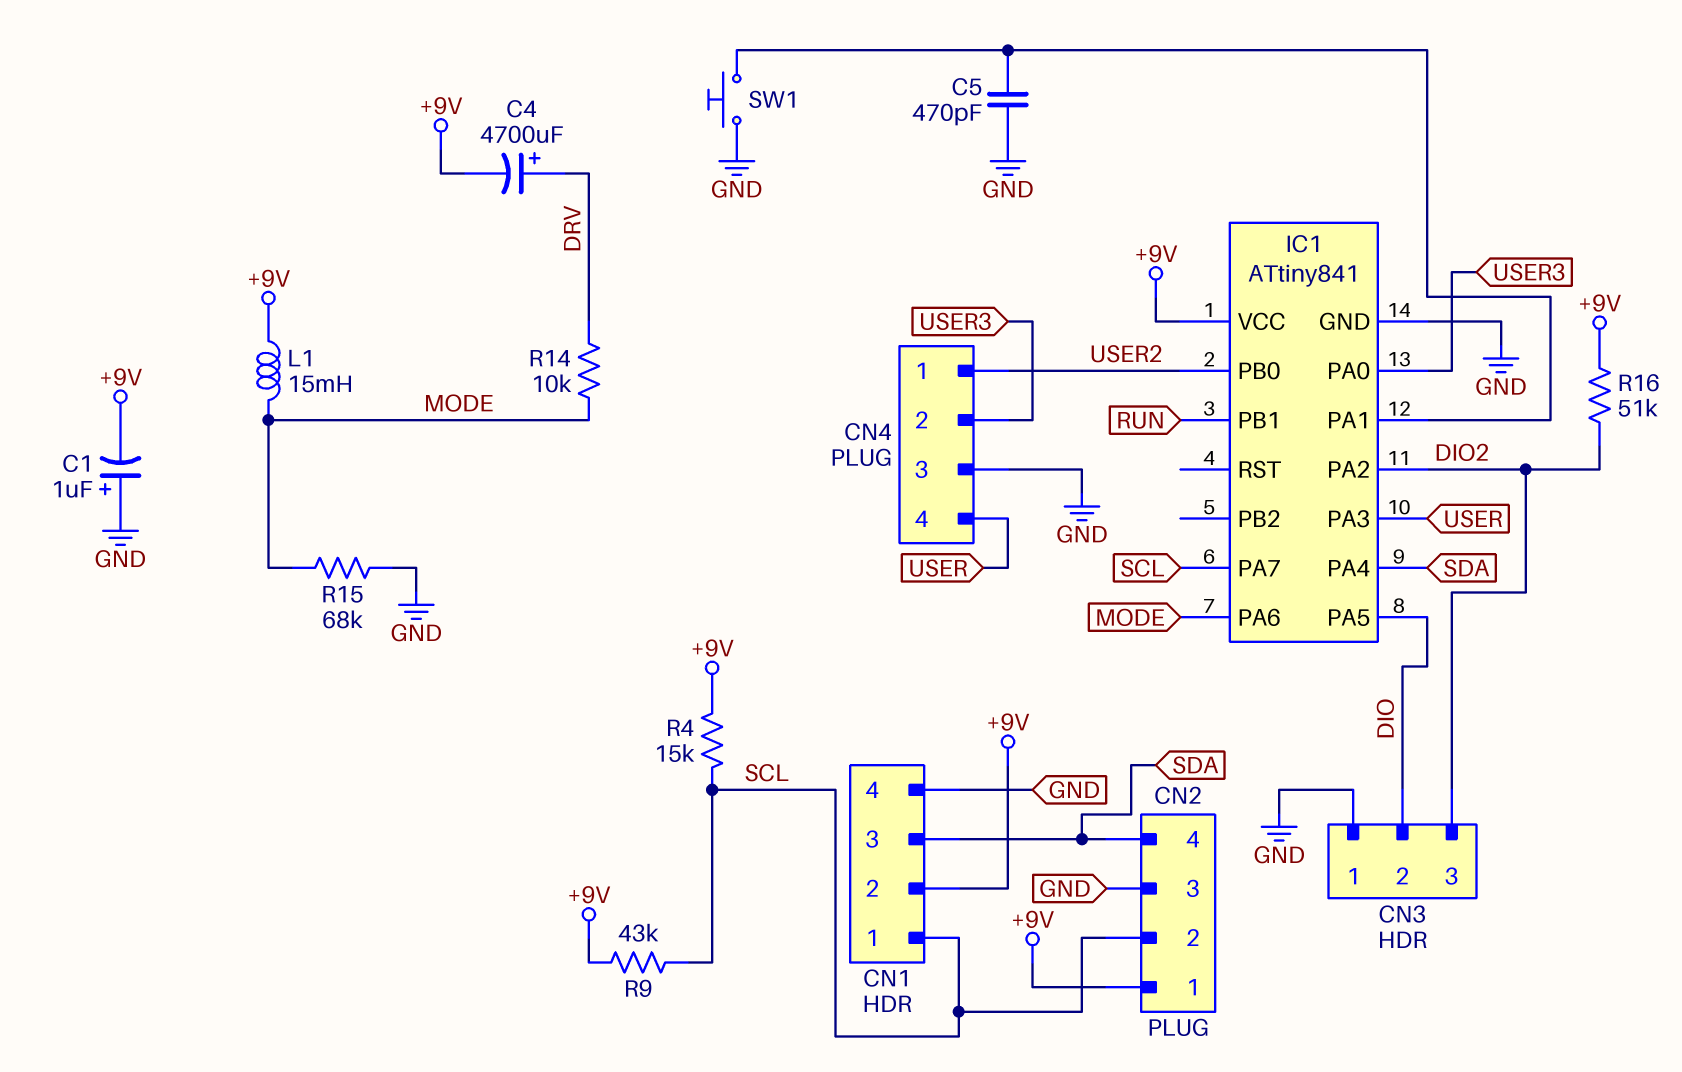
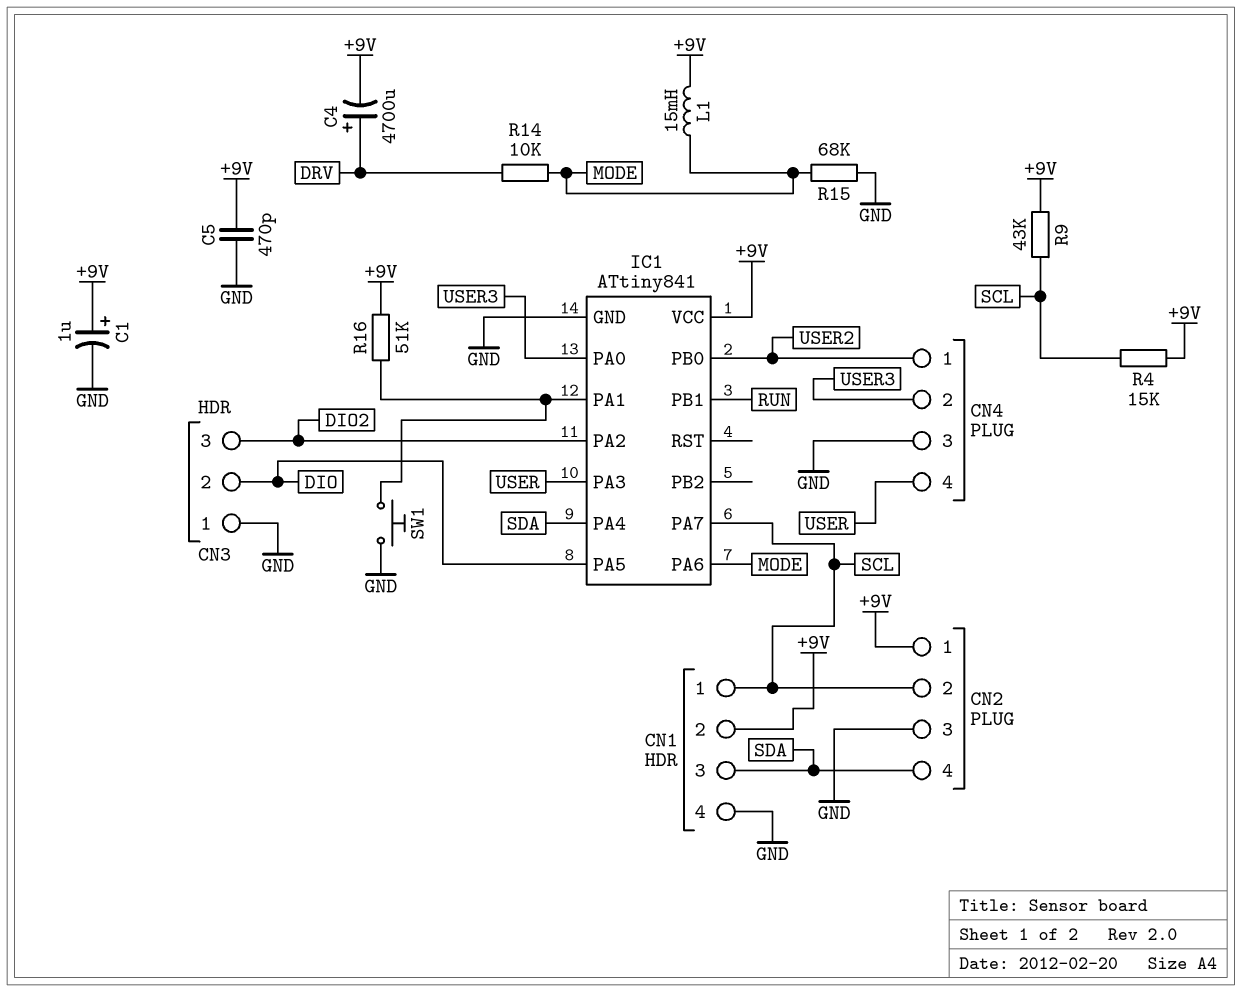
C1: 1uF (plus GND, minus +9V) -> 1uF (plus +9V, minus GND)
C5: 470pF (GND, IC1/PA1) -> 470pF (+9V, GND)
R16: 51k (+9V, DIO2) -> 51k (+9V, IC1/PA1)

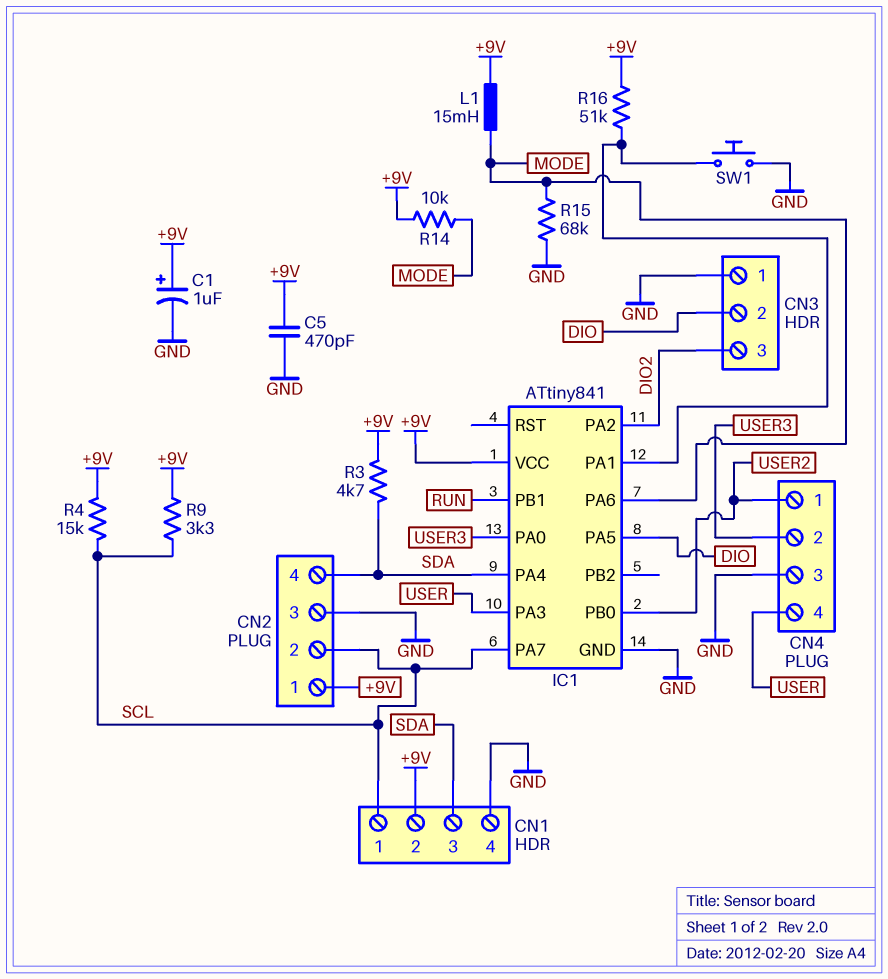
C4: 4700uF (plus DRV, minus +9V) -> none
R3: none -> 4.7k (+9V, SDA)
R9: 43k (+9V, SCL) -> 3.3k (+9V, SCL)
R14: 10k (DRV, MODE) -> 10k (+9V, MODE)

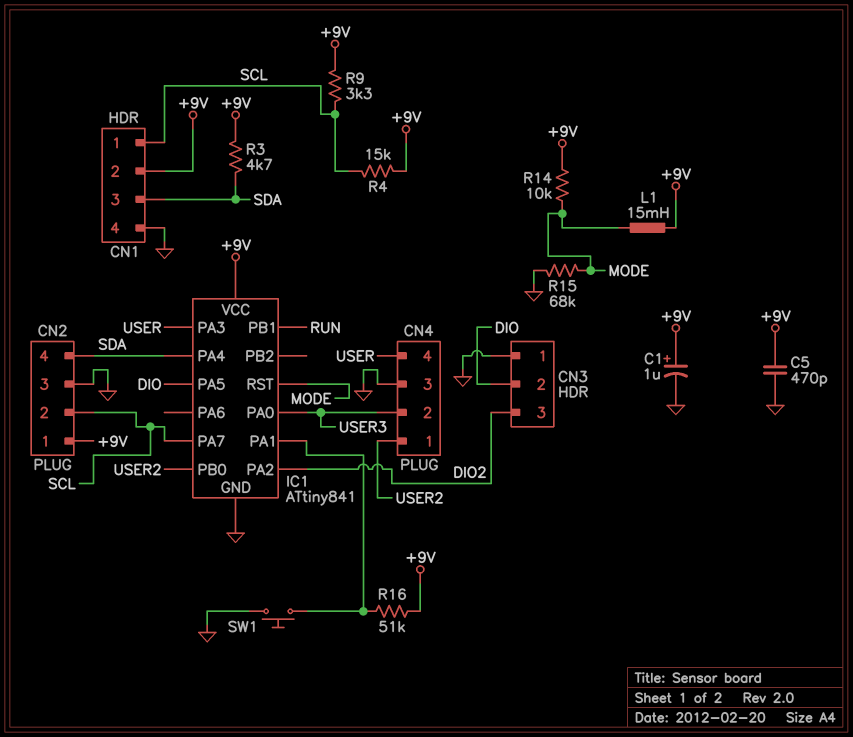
IC1 pin PA6: MODE -> none
IC1 pin RST: none -> MODE

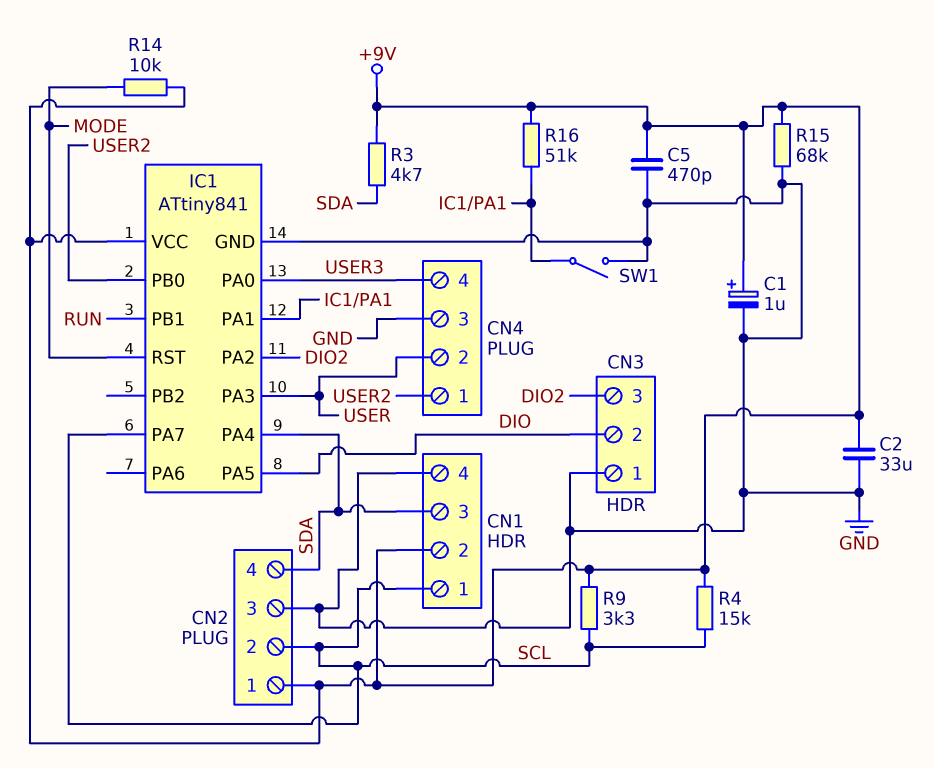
C2: none -> 33uF (+9V, GND)
CN4 pin 2: USER3 -> USER
CN4 pin 4: USER -> USER3
L1: 15mH (+9V, MODE) -> none
R15: 68k (GND, MODE) -> 68k (+9V, GND)
SW1: button (GND, IC1/PA1) -> switch (GND, IC1/PA1)

